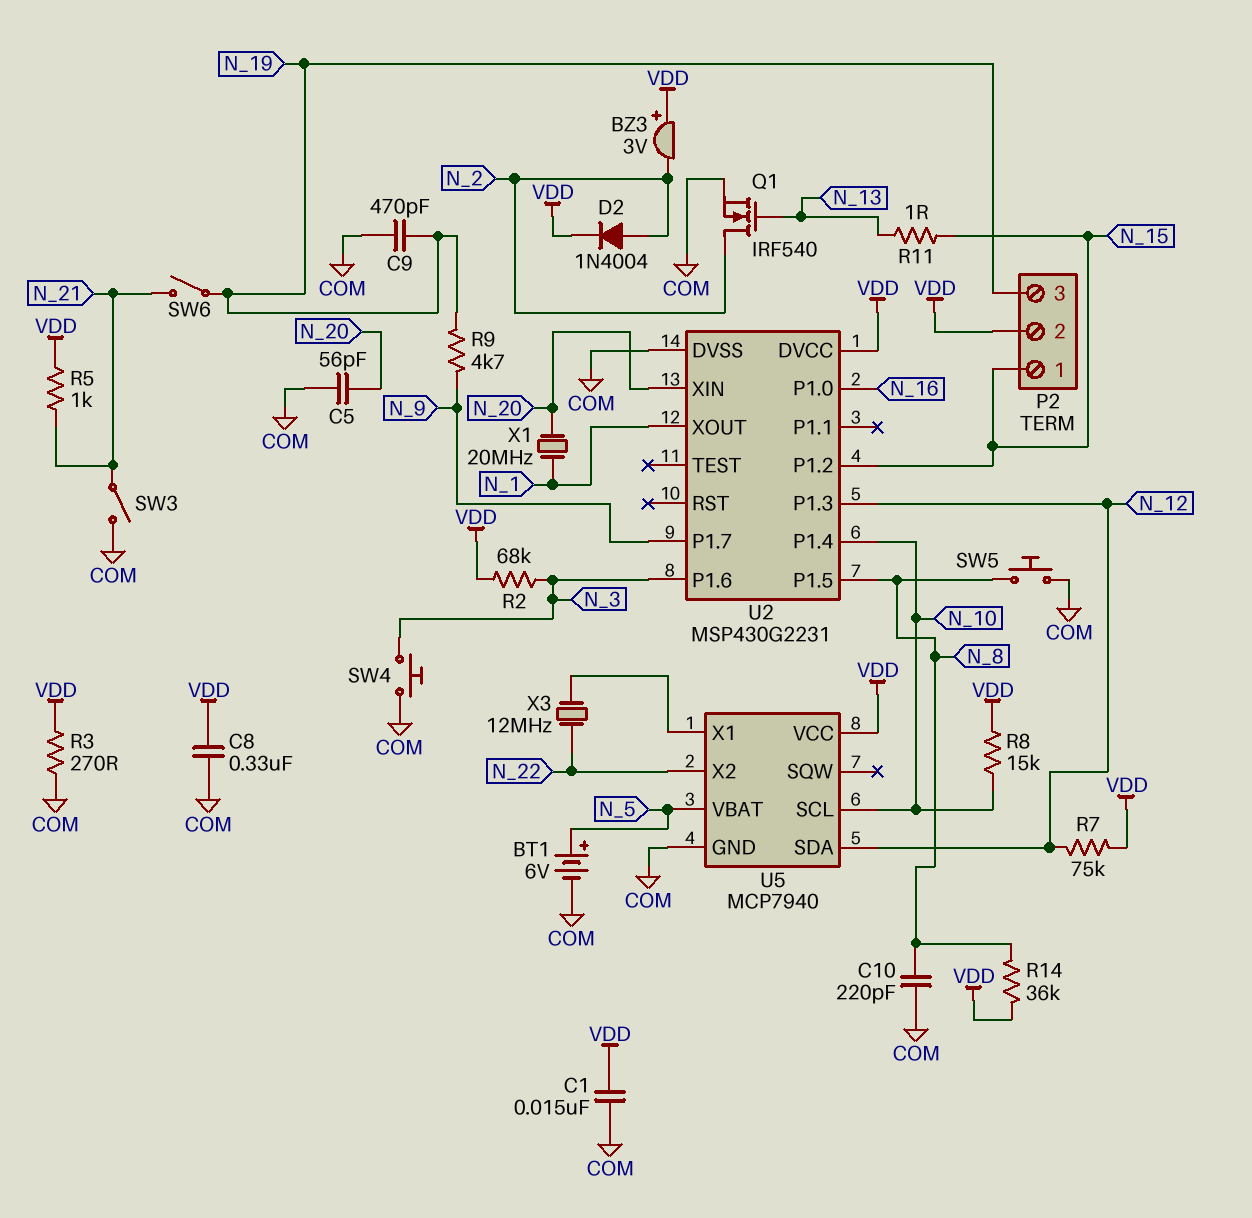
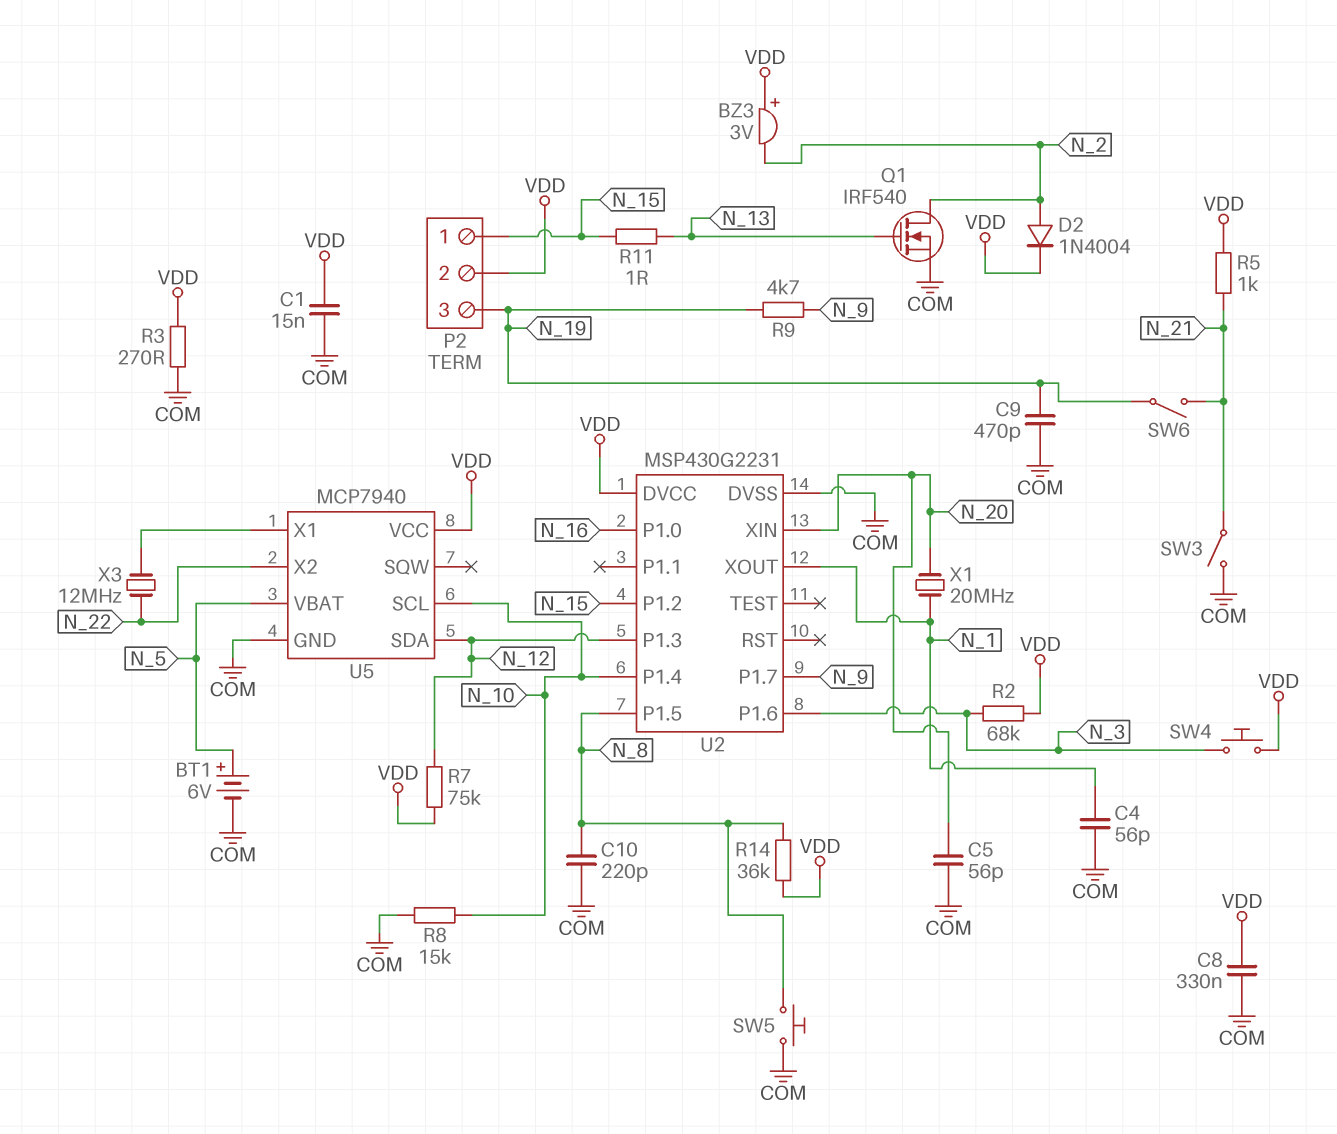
C4: none -> 56pF (COM, N_1)
R8: 15k (N_10, VDD) -> 15k (COM, N_10)
SW4: button (COM, N_3) -> button (N_3, VDD)

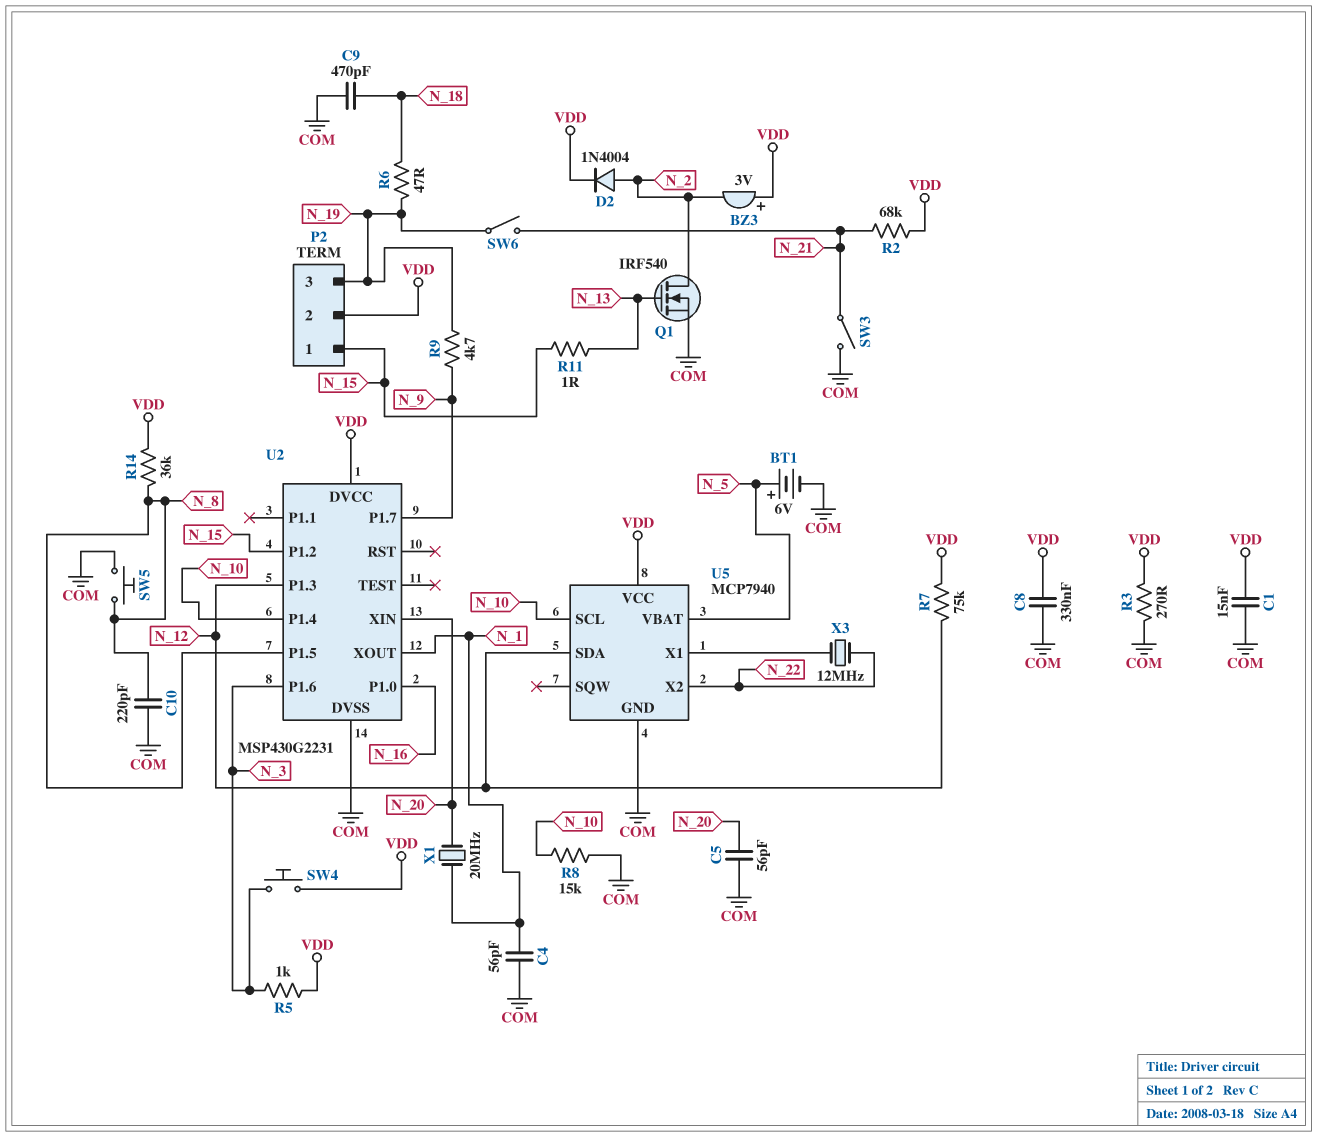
C9: 470pF (COM, N_19) -> 470pF (COM, N_18)
R2: 68k (N_3, VDD) -> 68k (N_21, VDD)
R5: 1k (N_21, VDD) -> 1k (N_3, VDD)
R6: none -> 47 (N_18, N_19)

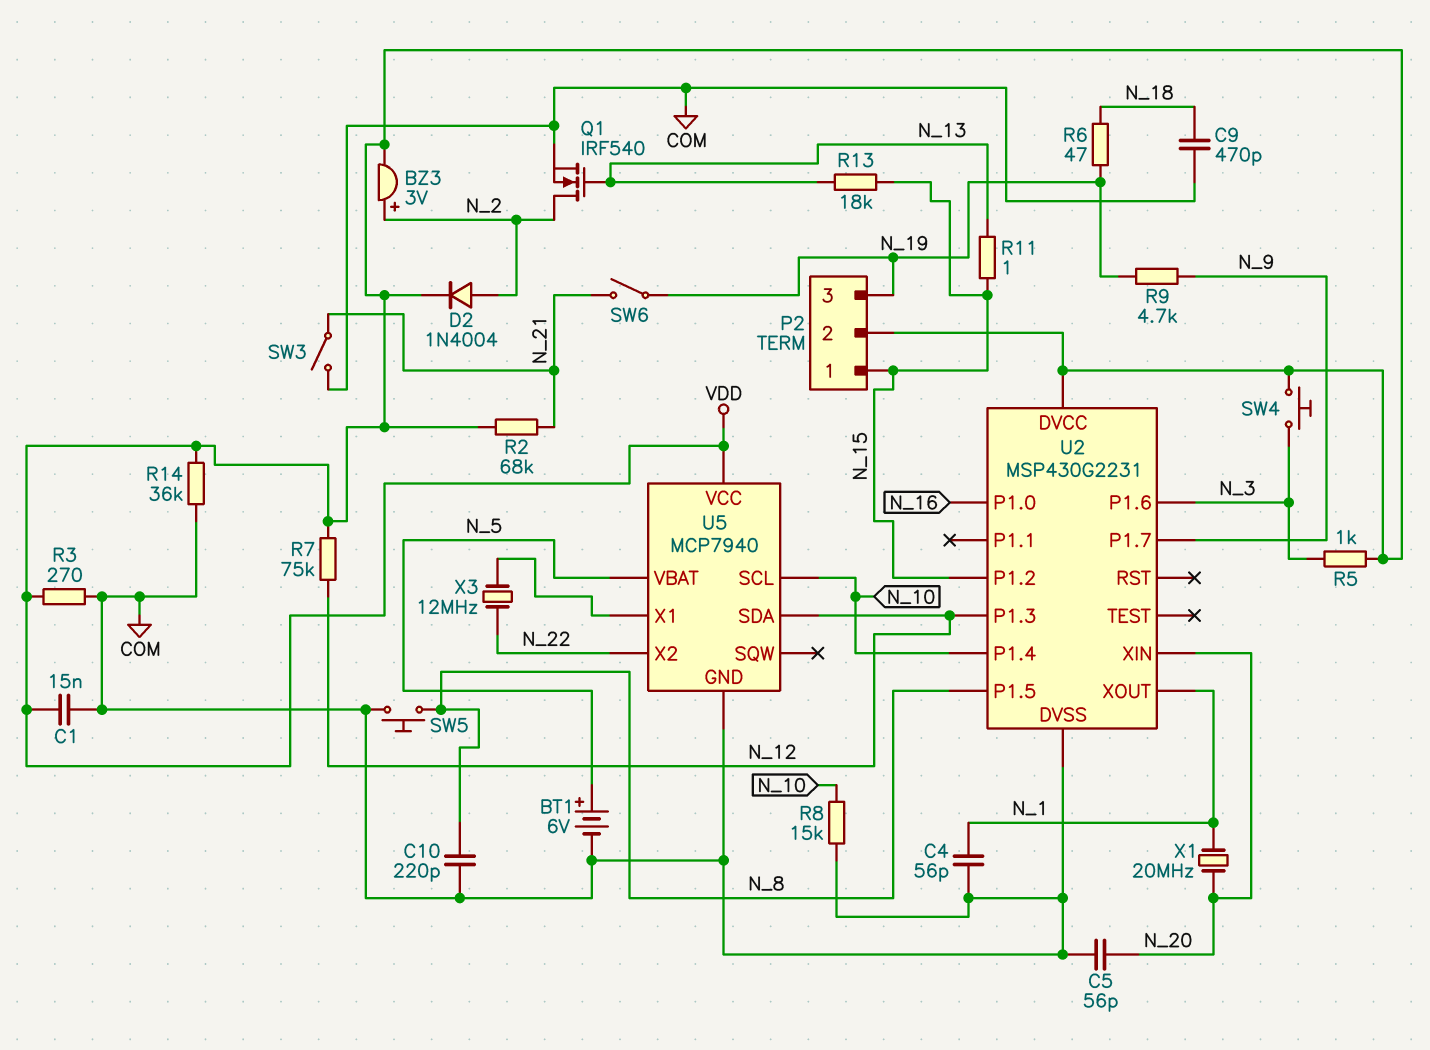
BZ3: buzzer 3V (plus VDD, minus N_2) -> buzzer 3V (plus N_2, minus VDD)
C8: 330nF (COM, VDD) -> none
R13: none -> 18k (N_13, N_15)
R14: 36k (N_8, VDD) -> 36k (COM, VDD)

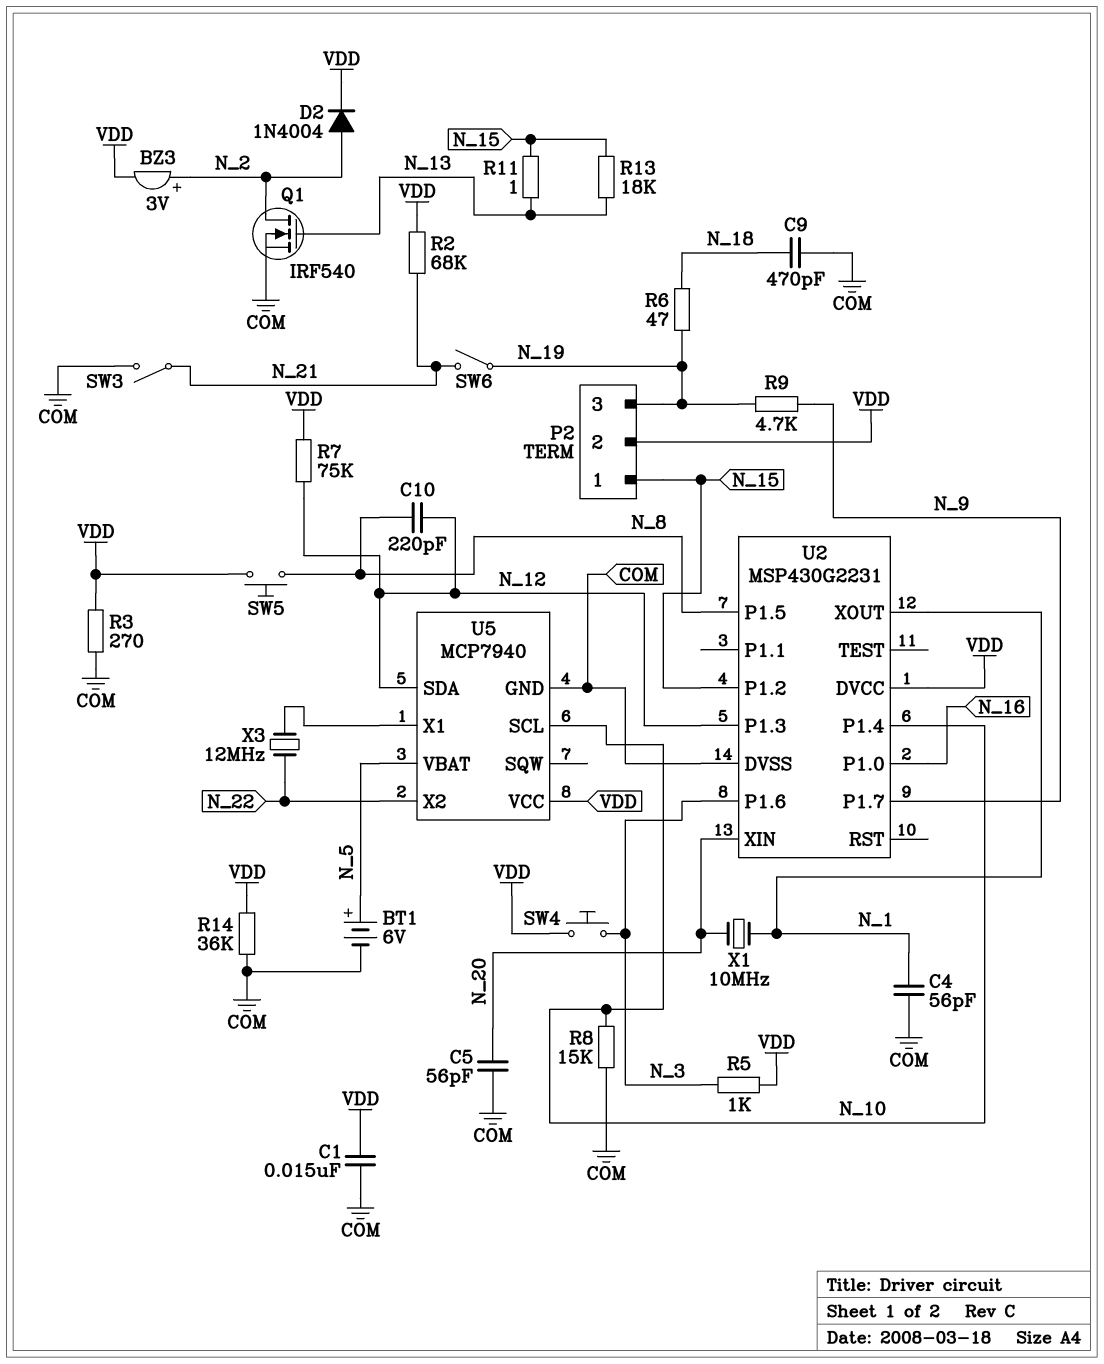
C10: 220pF (COM, N_8) -> 220pF (N_8, N_12)
SW5: button (COM, N_8) -> button (N_8, VDD)
X1: 20MHz (N_1, N_20) -> 10MHz (N_1, N_20)

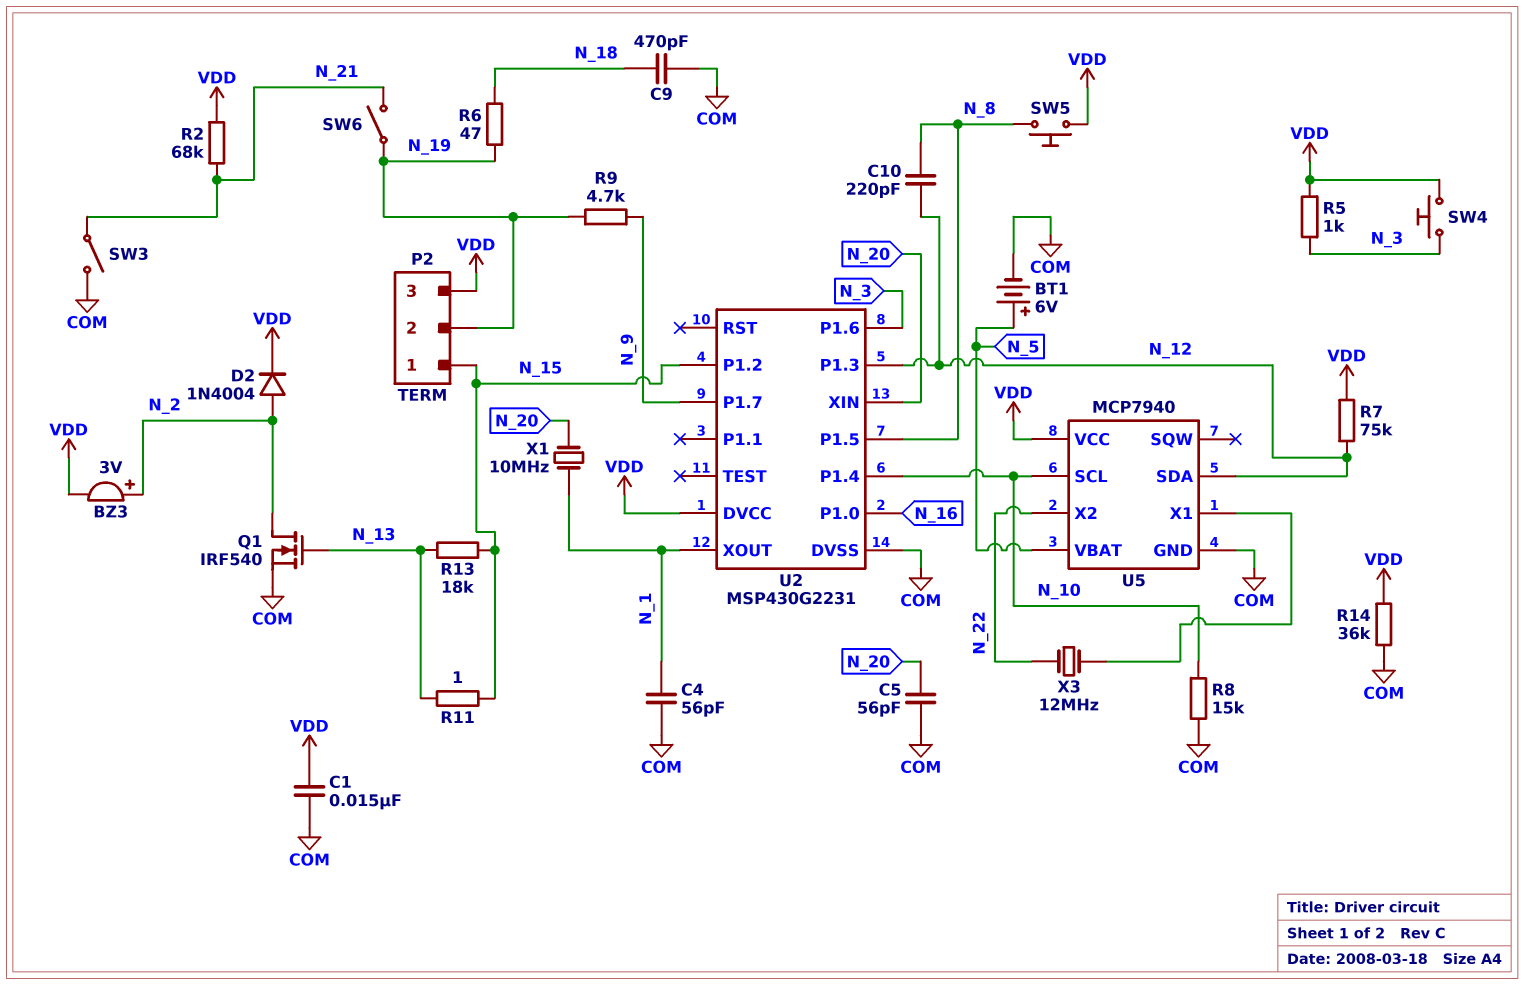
P2 pin 2: VDD -> N_19
P2 pin 3: N_19 -> VDD
R3: 270 (COM, VDD) -> none

